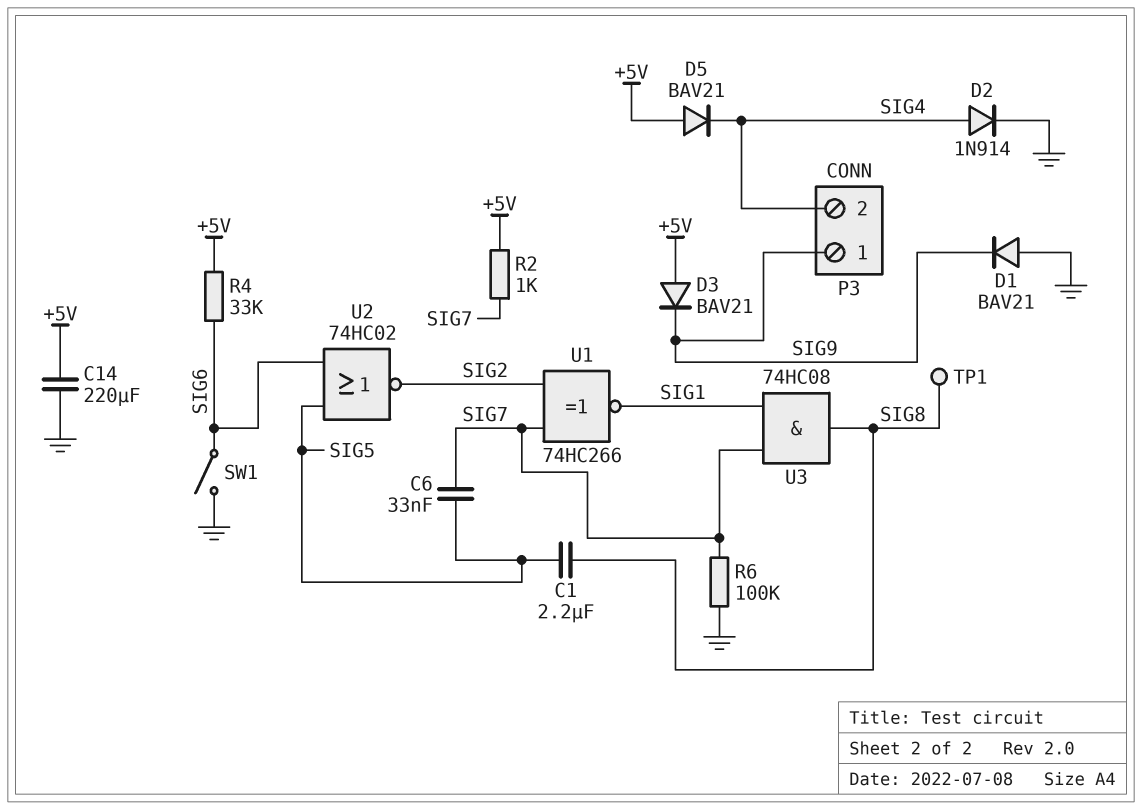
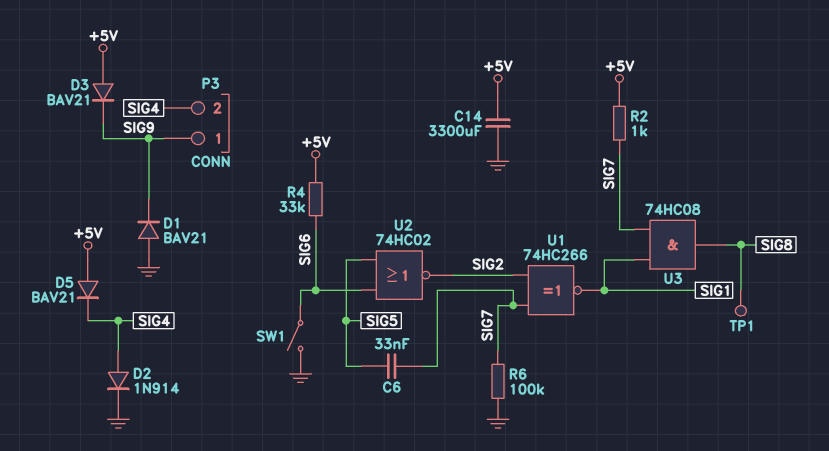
C1: 2.2uF (SIG5, SIG8) -> none
C14: 220uF (+5V, GND) -> 3300uF (+5V, GND)

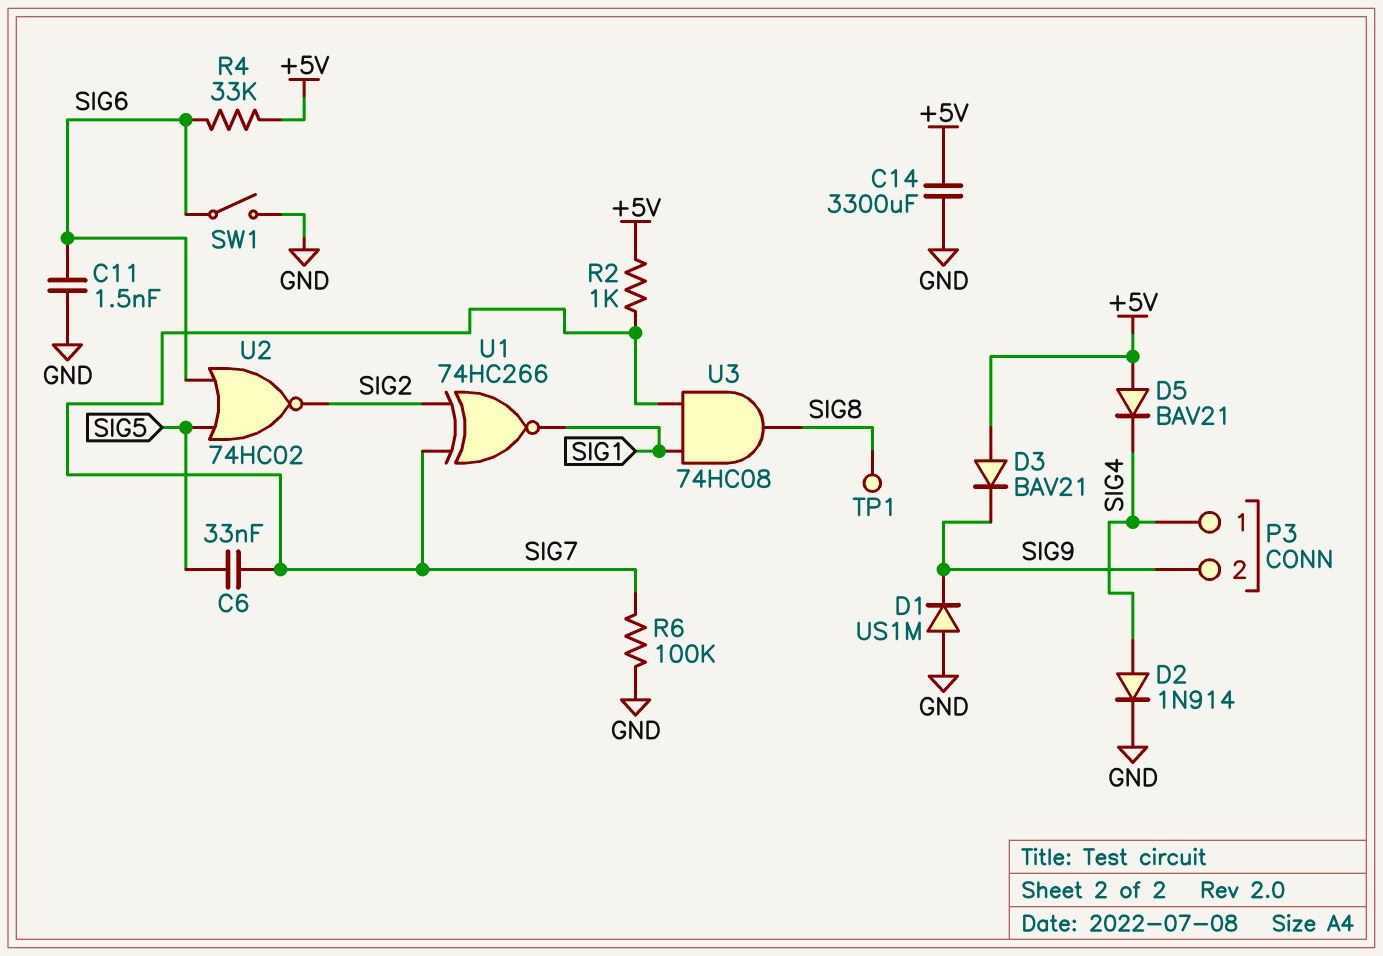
C11: none -> 1.5nF (GND, SIG6)
D1: diode BAV21 (A GND, K SIG9) -> diode US1M (A GND, K SIG9)
P3 pin 1: SIG9 -> SIG4
P3 pin 2: SIG4 -> SIG9

